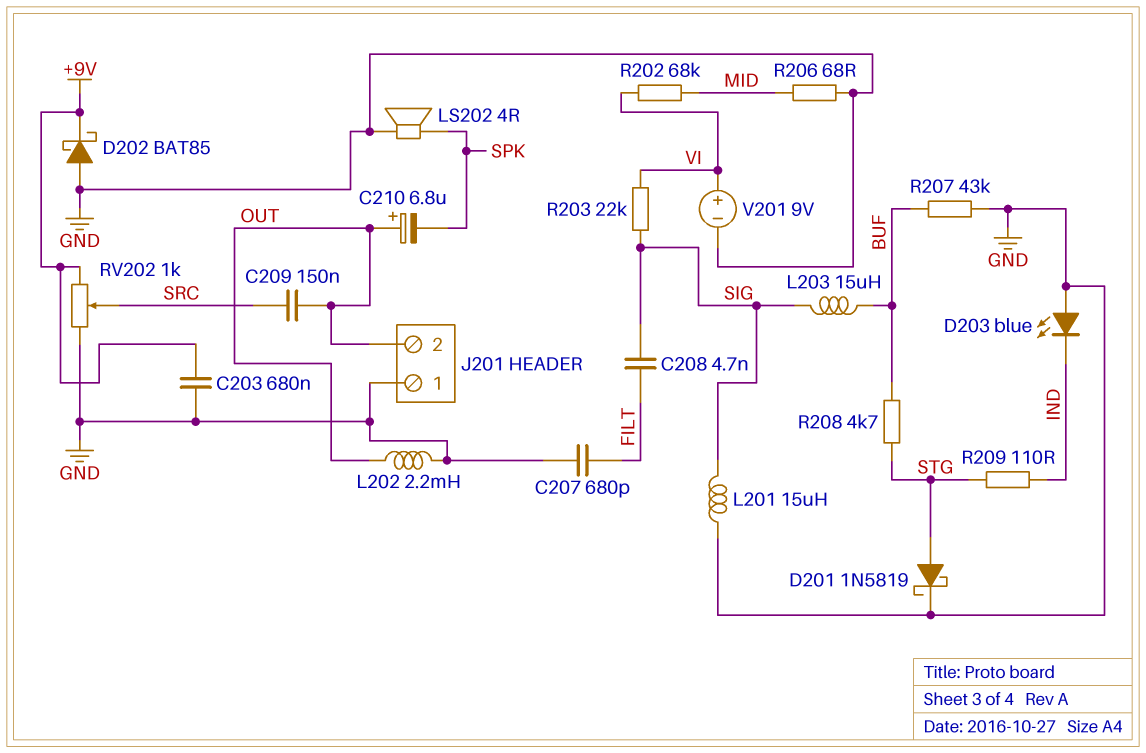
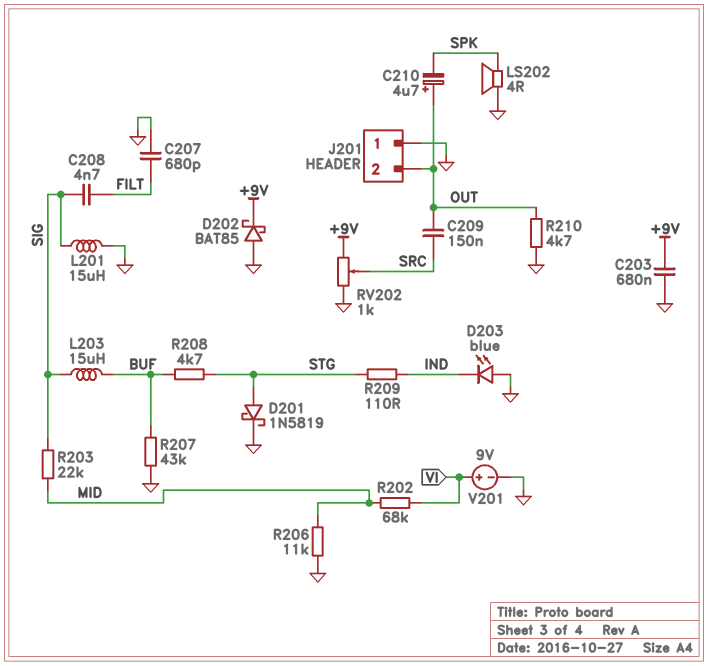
C210: 6.8uF (plus OUT, minus SPK) -> 4.7uF (plus OUT, minus SPK)
L202: 2.2mH (GND, OUT) -> none
R203: 22k (SIG, VI) -> 22k (MID, SIG)
R206: 68 (GND, MID) -> 11k (GND, MID)
R210: none -> 4.7k (GND, OUT)

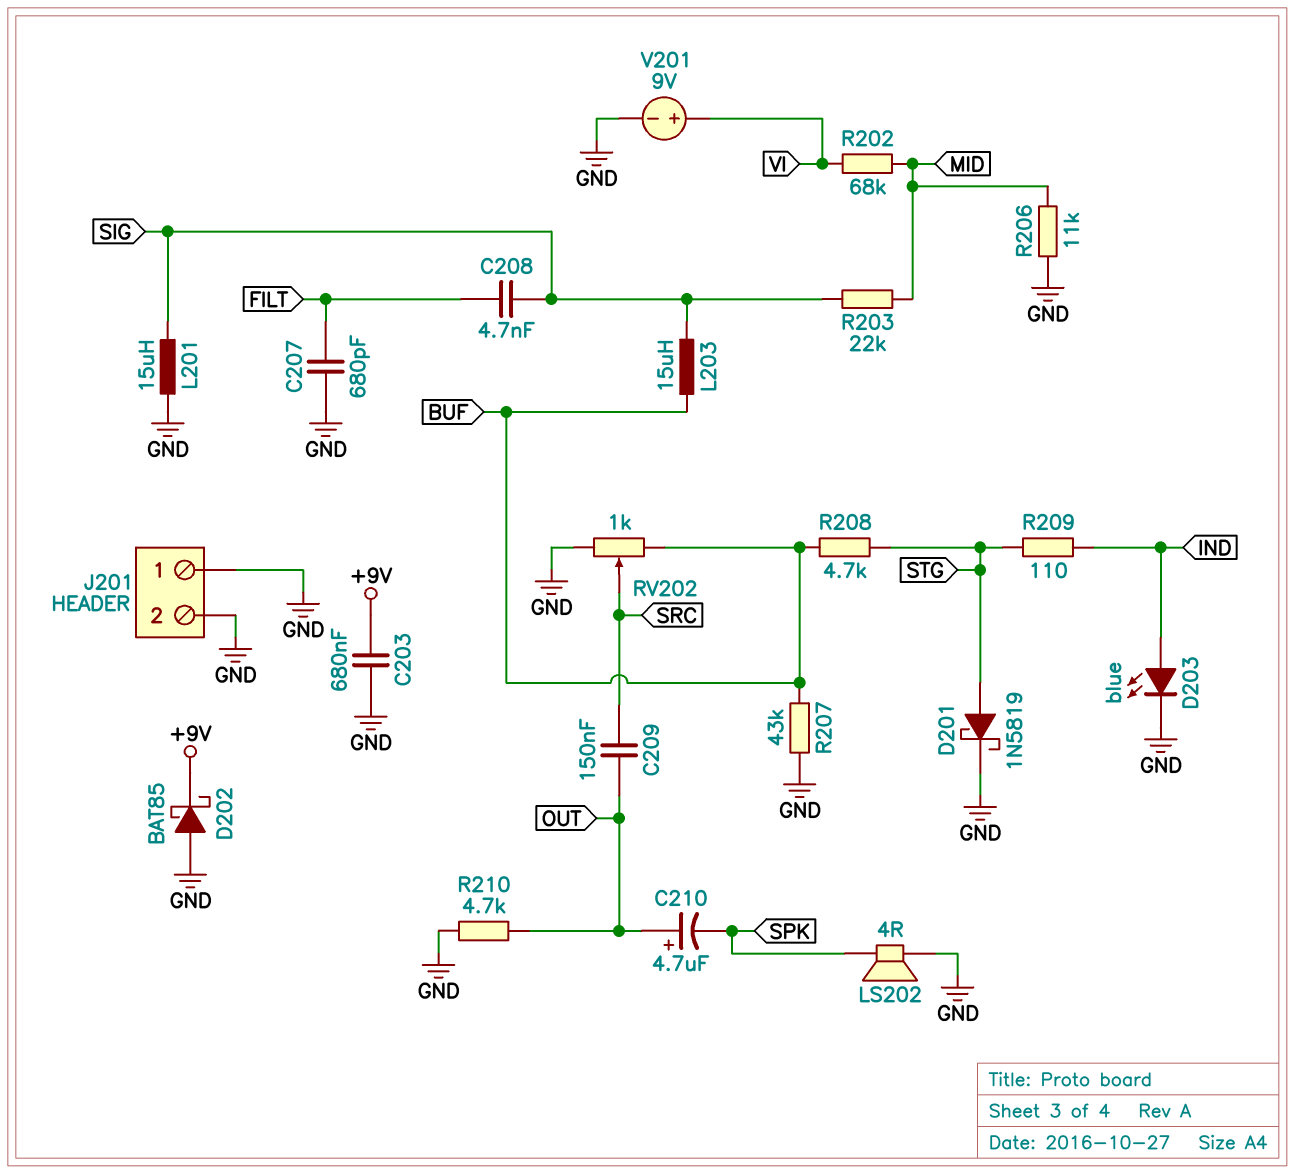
D203: LED blue (A GND, K IND) -> LED blue (A IND, K GND)
J201 pin 2: OUT -> GND
RV202: 1k (+9V, GND, wiper SRC) -> 1k (BUF, GND, wiper SRC)

